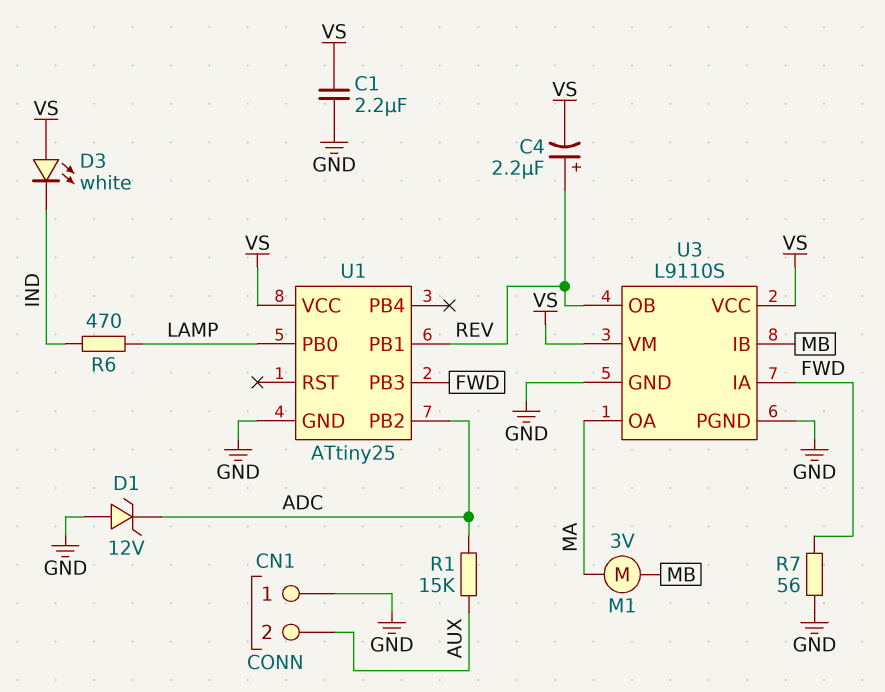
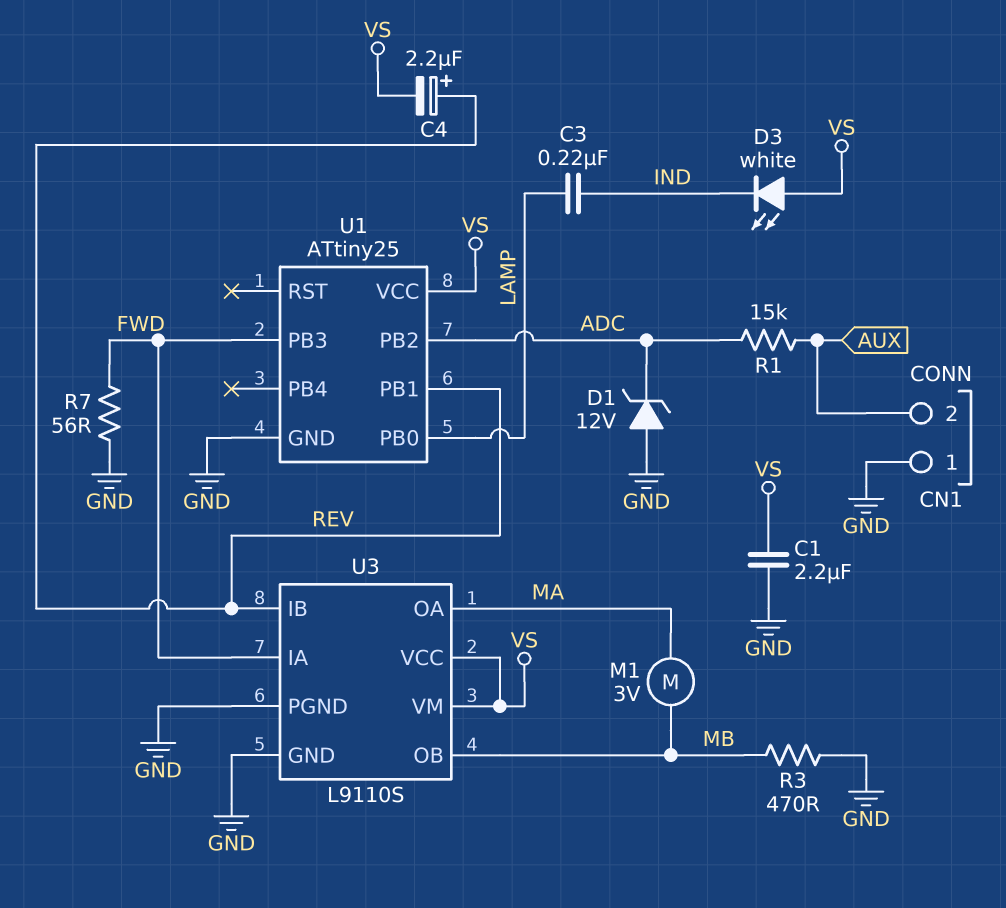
C3: none -> 220nF (IND, LAMP)
R3: none -> 470 (GND, MB)
R6: 470 (IND, LAMP) -> none
U3 pin IB: MB -> REV
U3 pin OB: REV -> MB

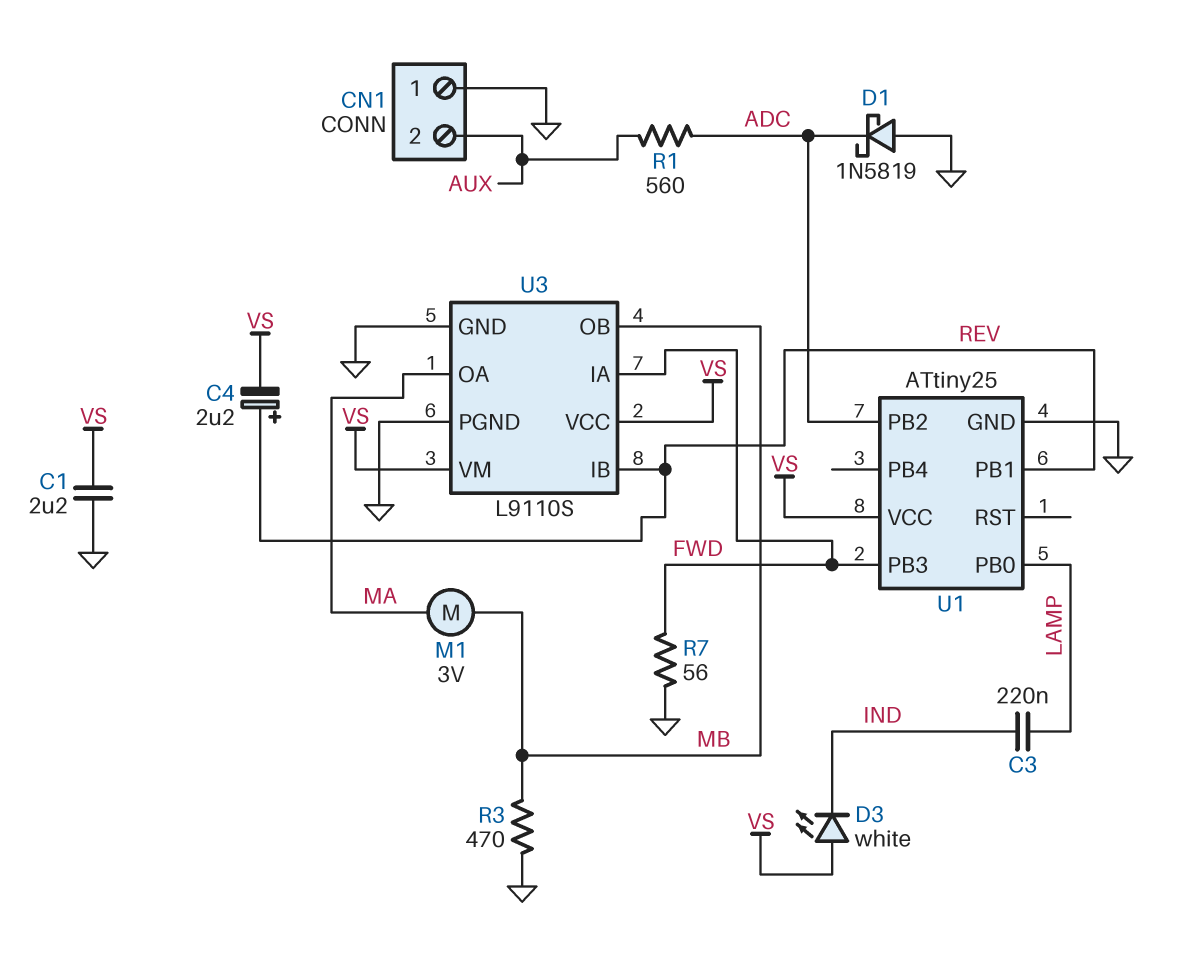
D1: zener 12V (A GND, K ADC) -> schottky 1N5819 (A GND, K ADC)
R1: 15k (ADC, AUX) -> 560 (ADC, AUX)

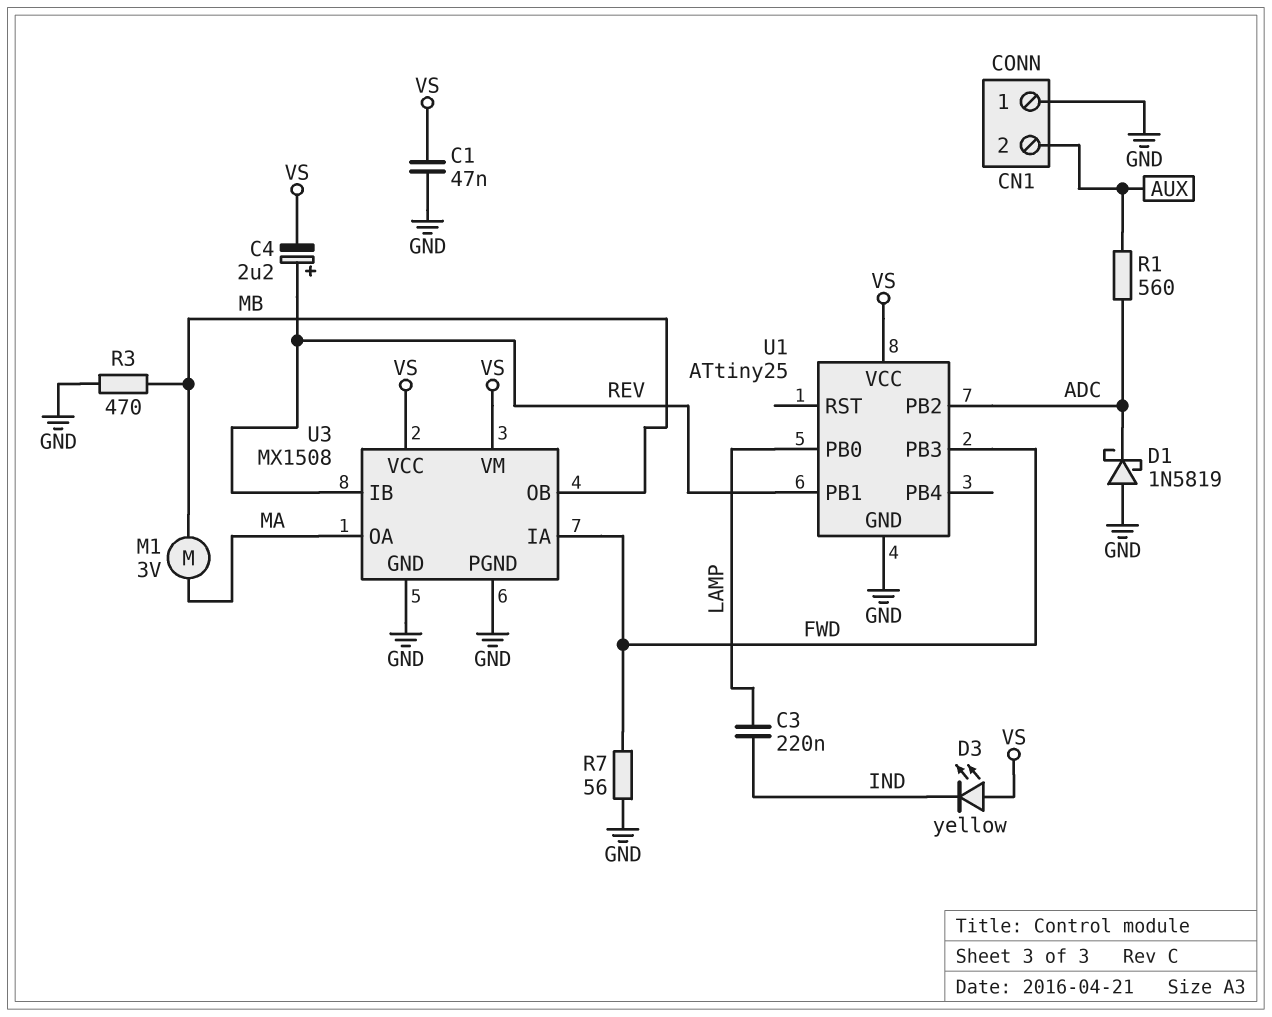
C1: 2.2uF (GND, VS) -> 47nF (GND, VS)
D3: LED white (A VS, K IND) -> LED yellow (A VS, K IND)
U3: L9110S -> MX1508

